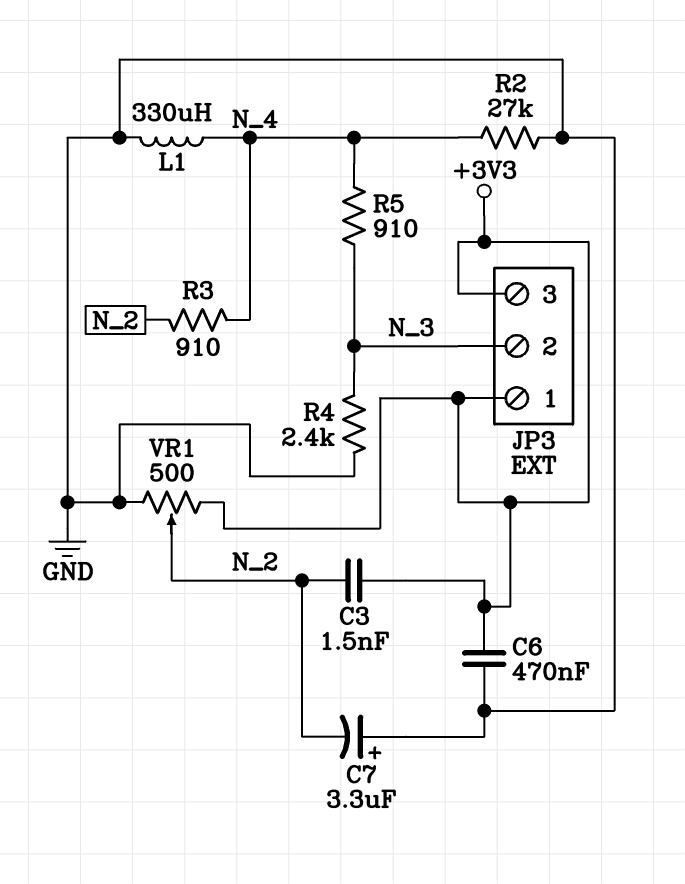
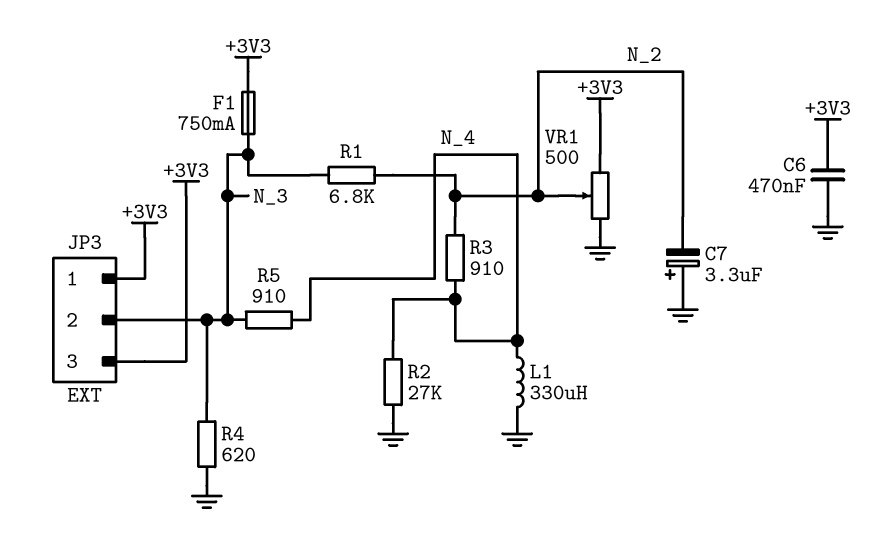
C3: 1.5nF (+3V3, N_2) -> none
F1: none -> 750mA (+3V3, N_3)
R1: none -> 6.8k (N_2, N_3)
R4: 2.4k (GND, N_3) -> 620 (GND, N_3)

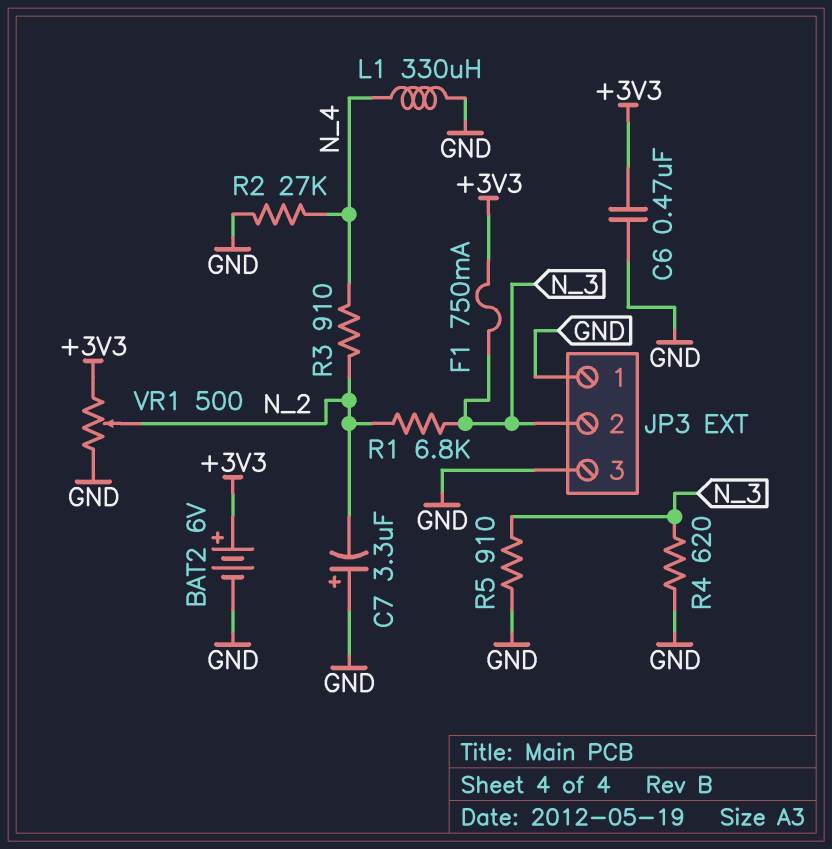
BAT2: none -> 6V (plus +3V3, minus GND)
JP3 pin 1: +3V3 -> GND
JP3 pin 3: +3V3 -> GND
R5: 910 (N_3, N_4) -> 910 (GND, N_3)

